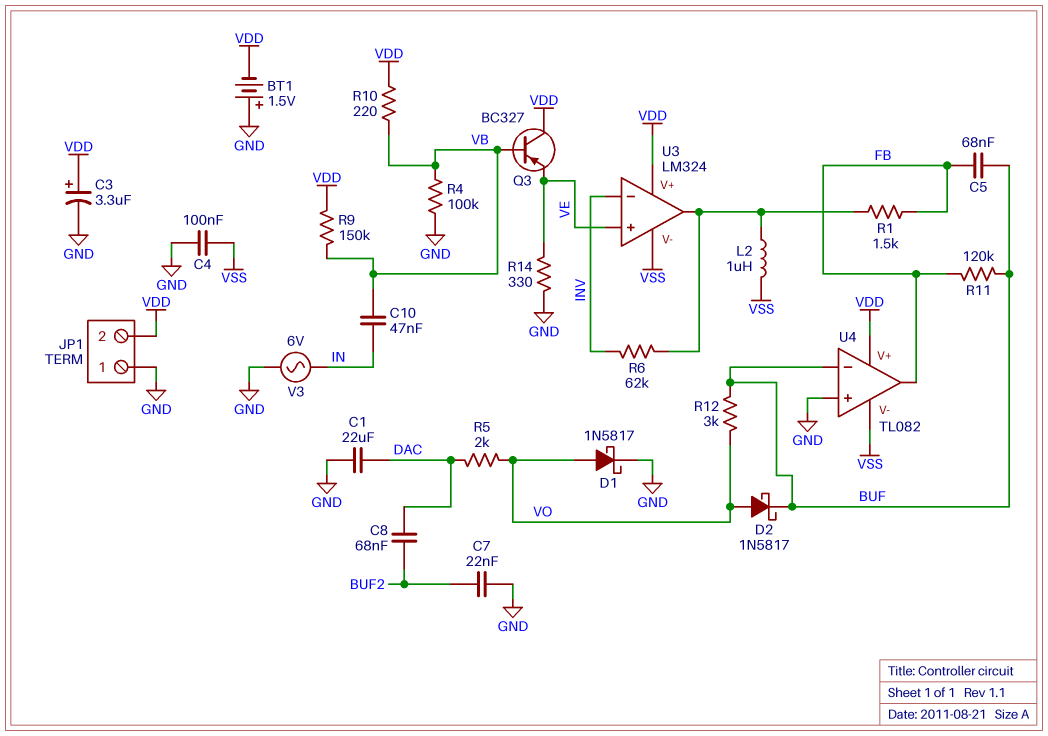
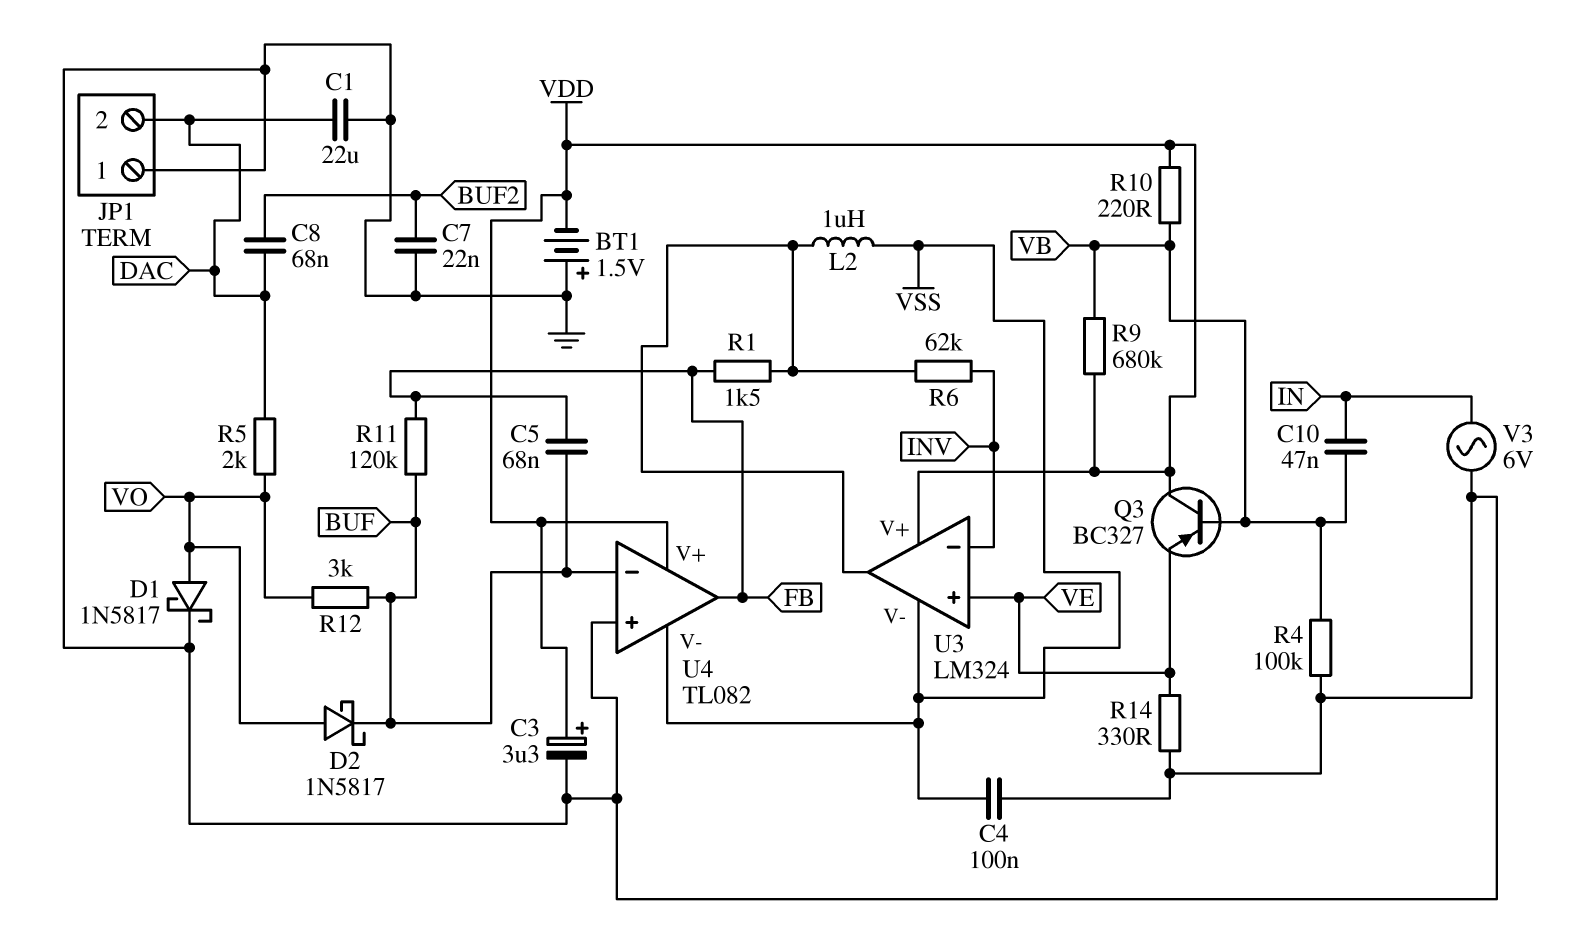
JP1 pin 2: VDD -> DAC
R9: 150k (VB, VDD) -> 680k (VB, VDD)

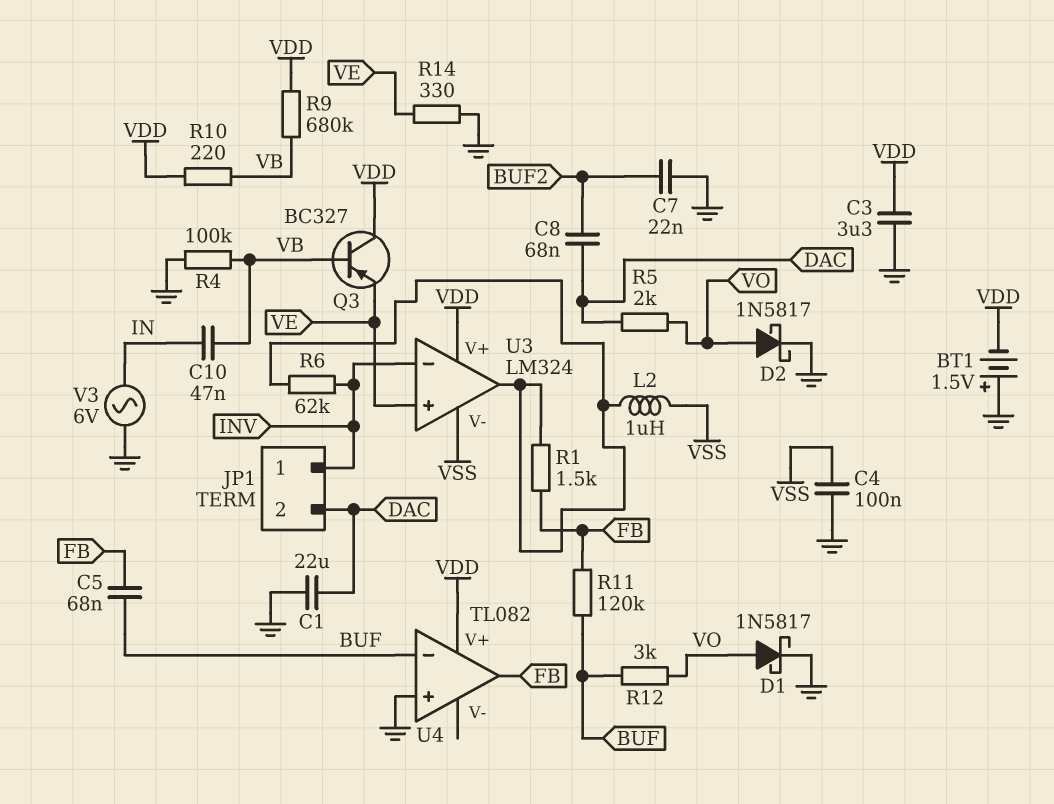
C3: 3.3uF (plus VDD, minus GND) -> 3.3uF (GND, VDD)
D2: schottky 1N5817 (A VO, K BUF) -> schottky 1N5817 (A VO, K GND)
JP1 pin 1: GND -> INV
U4 pin V-: VSS -> none

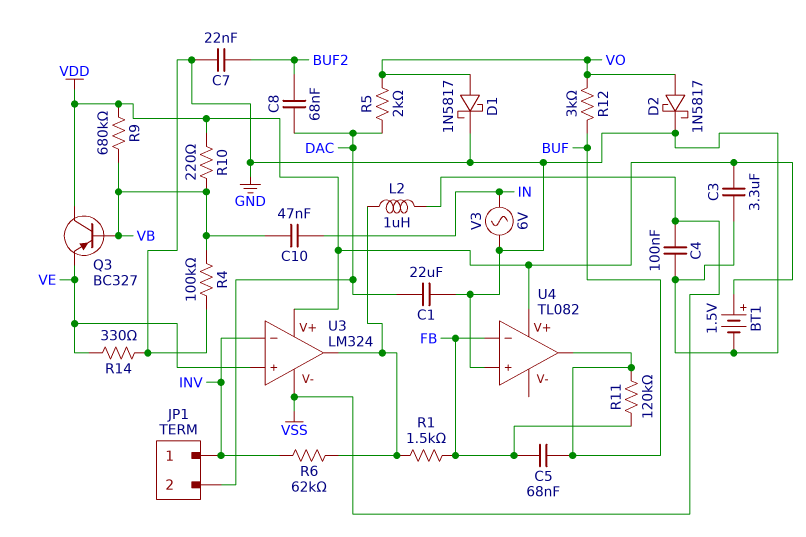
BT1: 1.5V (plus GND, minus VDD) -> 1.5V (plus VDD, minus GND)
U4 pin in-: BUF -> FB
U4 pin out: FB -> BUF

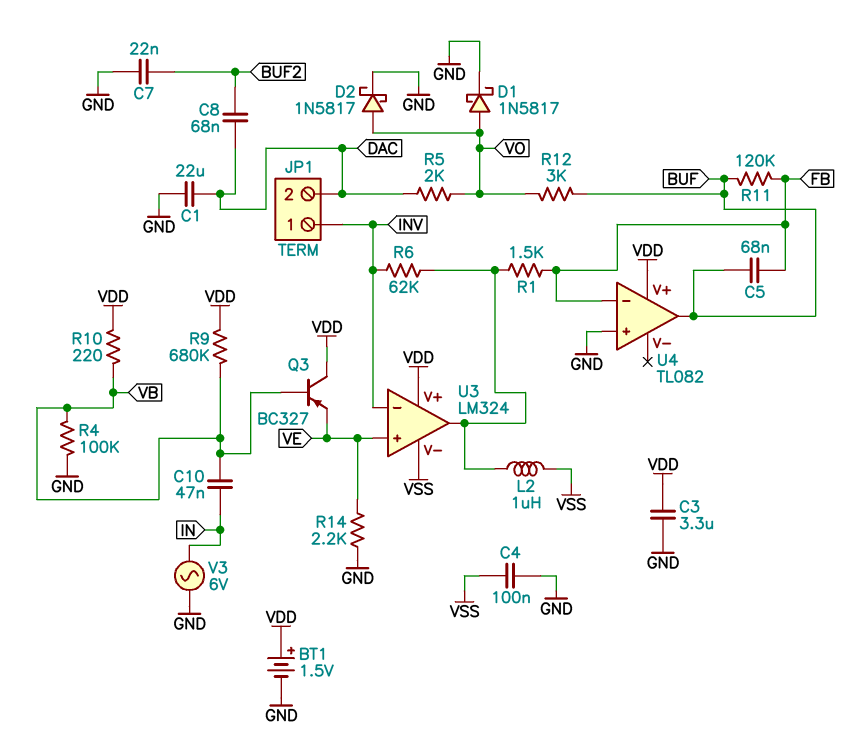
R14: 330 (GND, VE) -> 2.2k (GND, VE)

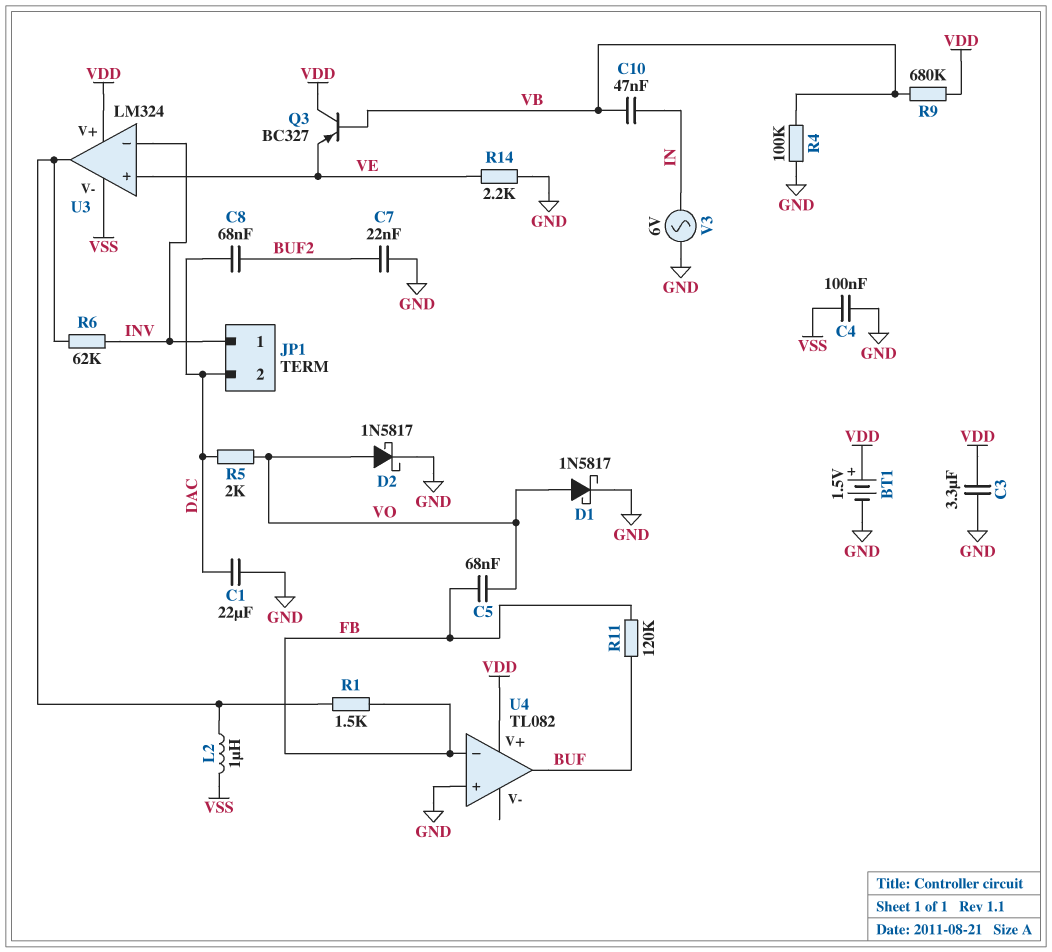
C5: 68nF (BUF, FB) -> 68nF (FB, VO)
R10: 220 (VB, VDD) -> none
R12: 3k (BUF, VO) -> none

